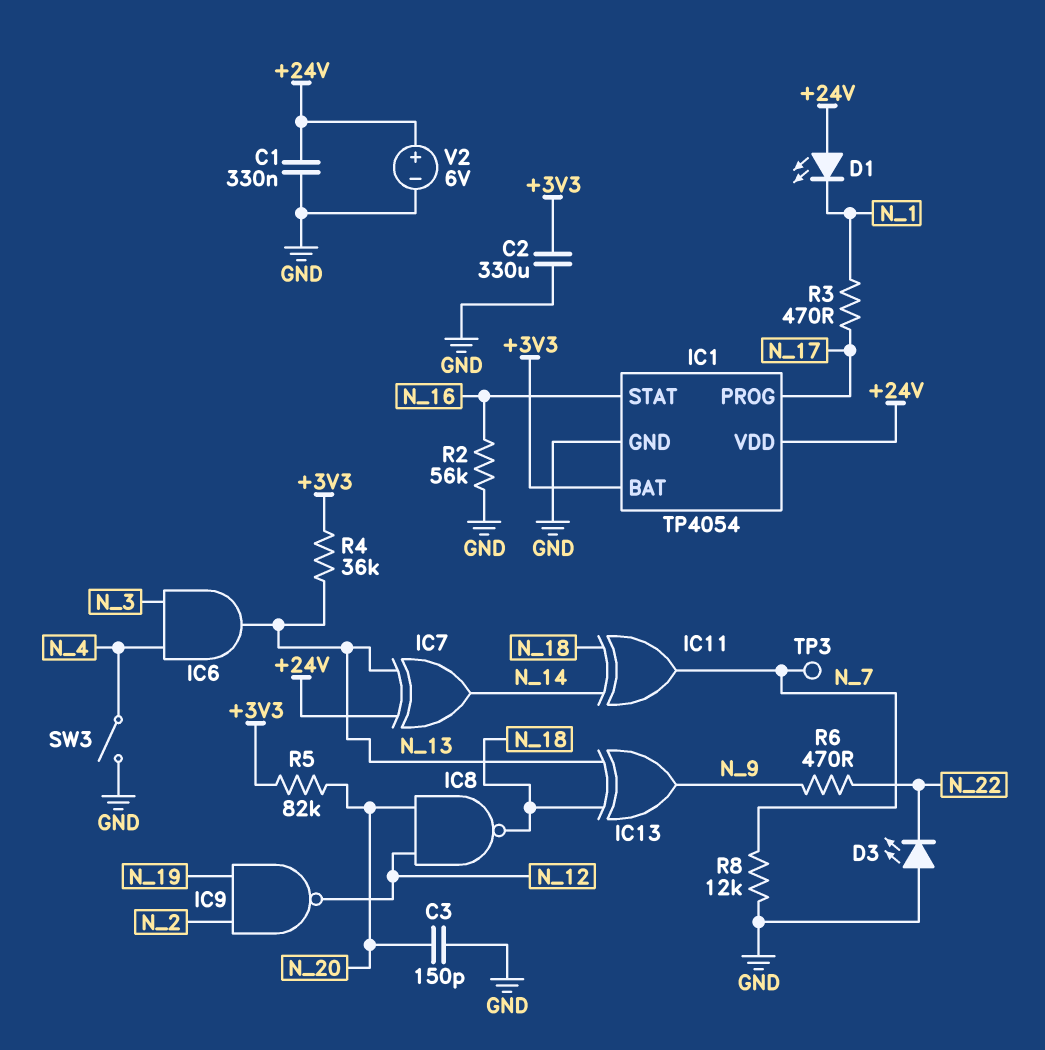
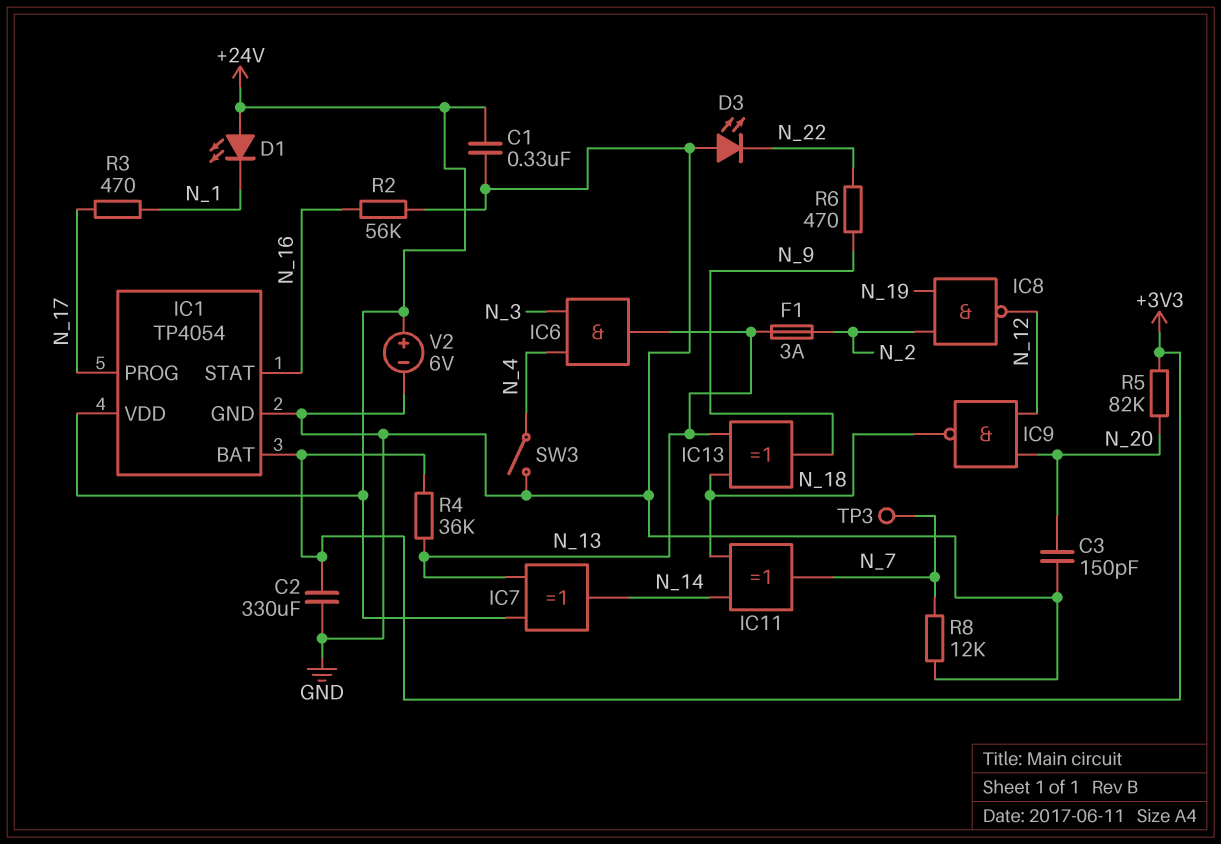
F1: none -> 3A (N_2, N_13)
IC8: NAND (in N_12, in N_20, out N_18) -> NAND (in N_2, in N_19, out N_12)
IC9: NAND (in N_2, in N_19, out N_12) -> NAND (in N_12, in N_20, out N_18)

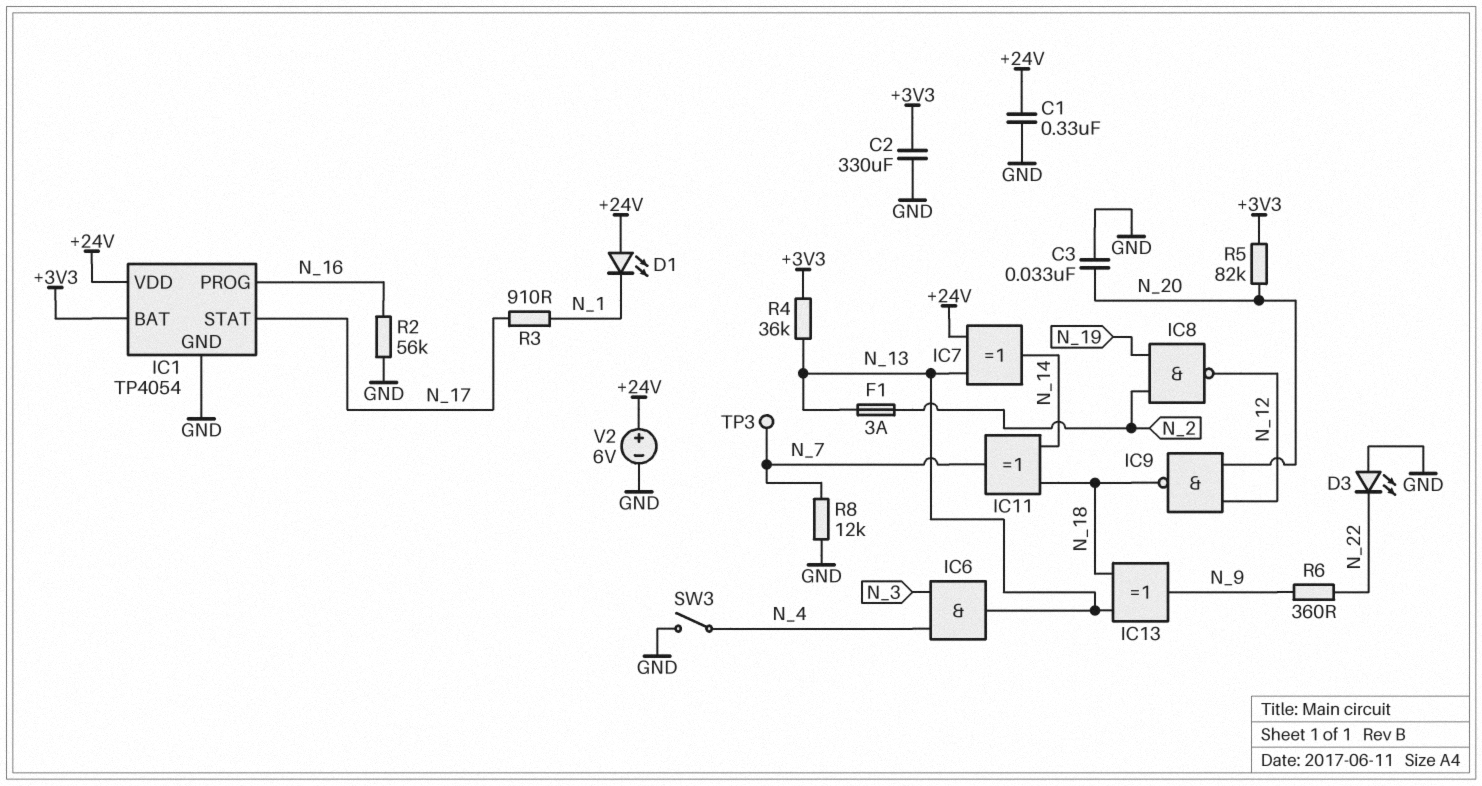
C3: 150pF (GND, N_20) -> 33nF (GND, N_20)
IC1 pin PROG: N_17 -> N_16
IC1 pin STAT: N_16 -> N_17
R3: 470 (N_1, N_17) -> 910 (N_1, N_17)
R6: 470 (N_9, N_22) -> 360 (N_9, N_22)

